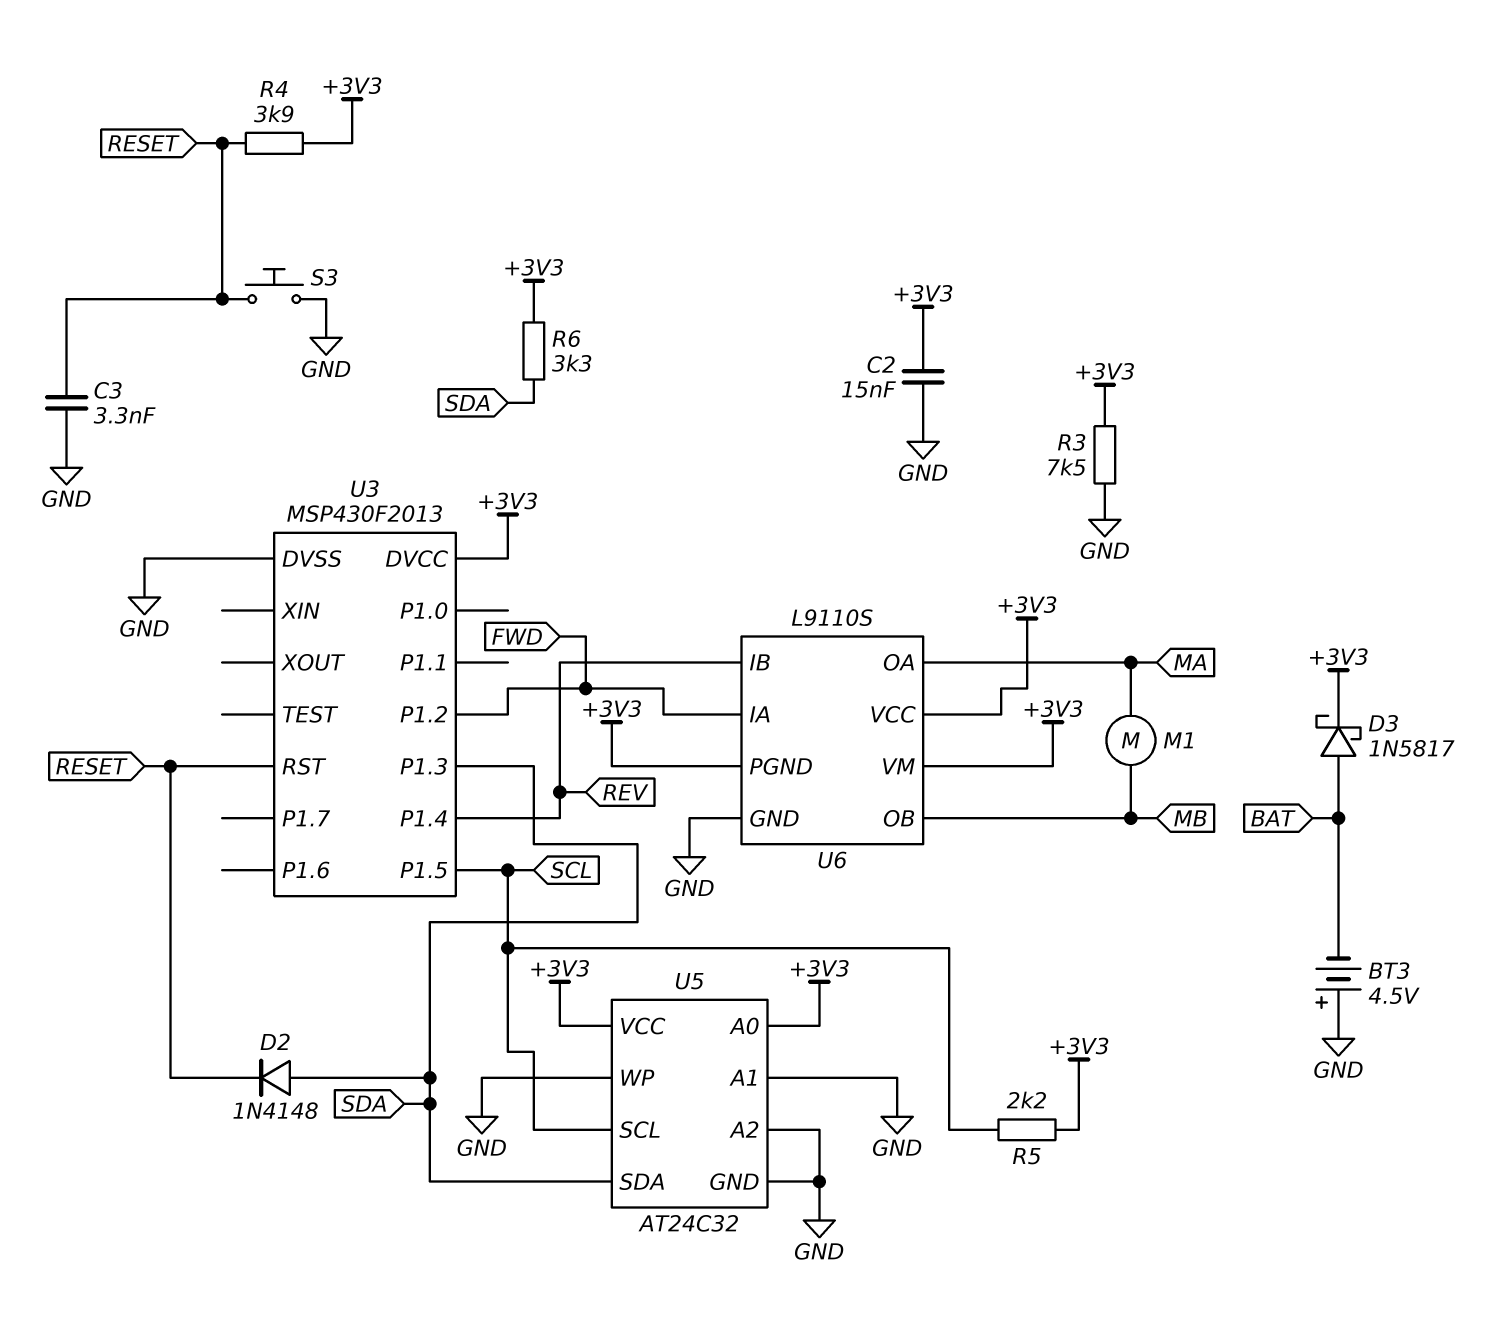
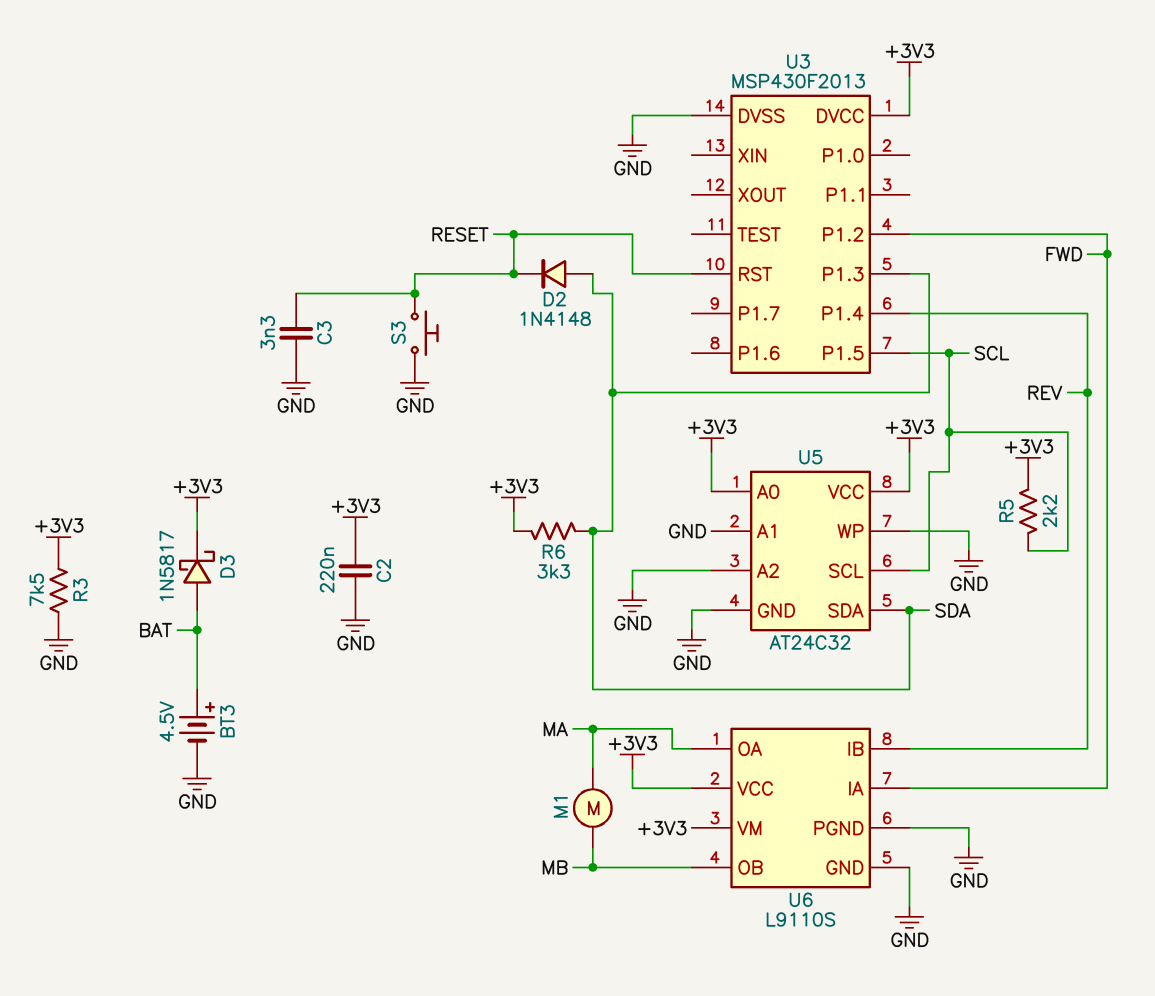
BT3: 4.5V (plus GND, minus BAT) -> 4.5V (plus BAT, minus GND)
C2: 15nF (+3V3, GND) -> 220nF (+3V3, GND)
R4: 3.9k (+3V3, RESET) -> none
U6 pin PGND: +3V3 -> GND

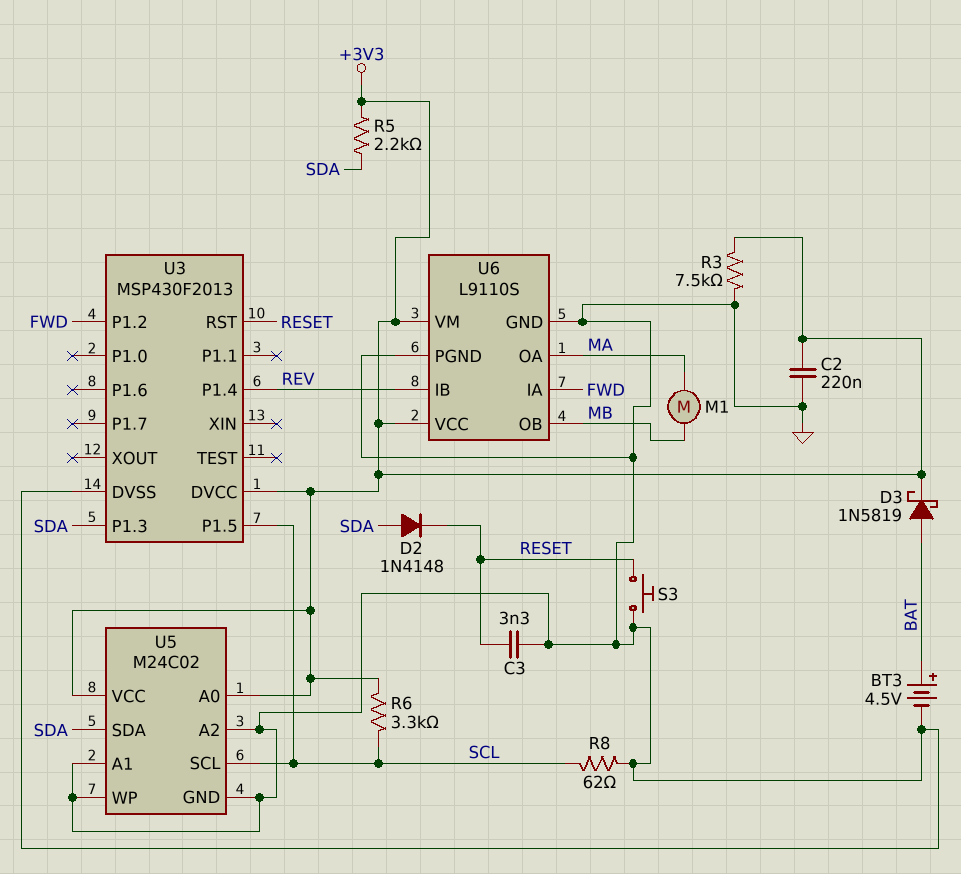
D3: schottky 1N5817 (A BAT, K +3V3) -> schottky 1N5819 (A BAT, K +3V3)
R5: 2.2k (+3V3, SCL) -> 2.2k (+3V3, SDA)
R6: 3.3k (+3V3, SDA) -> 3.3k (+3V3, SCL)
R8: none -> 62 (GND, SCL)
U5: AT24C32 -> M24C02

